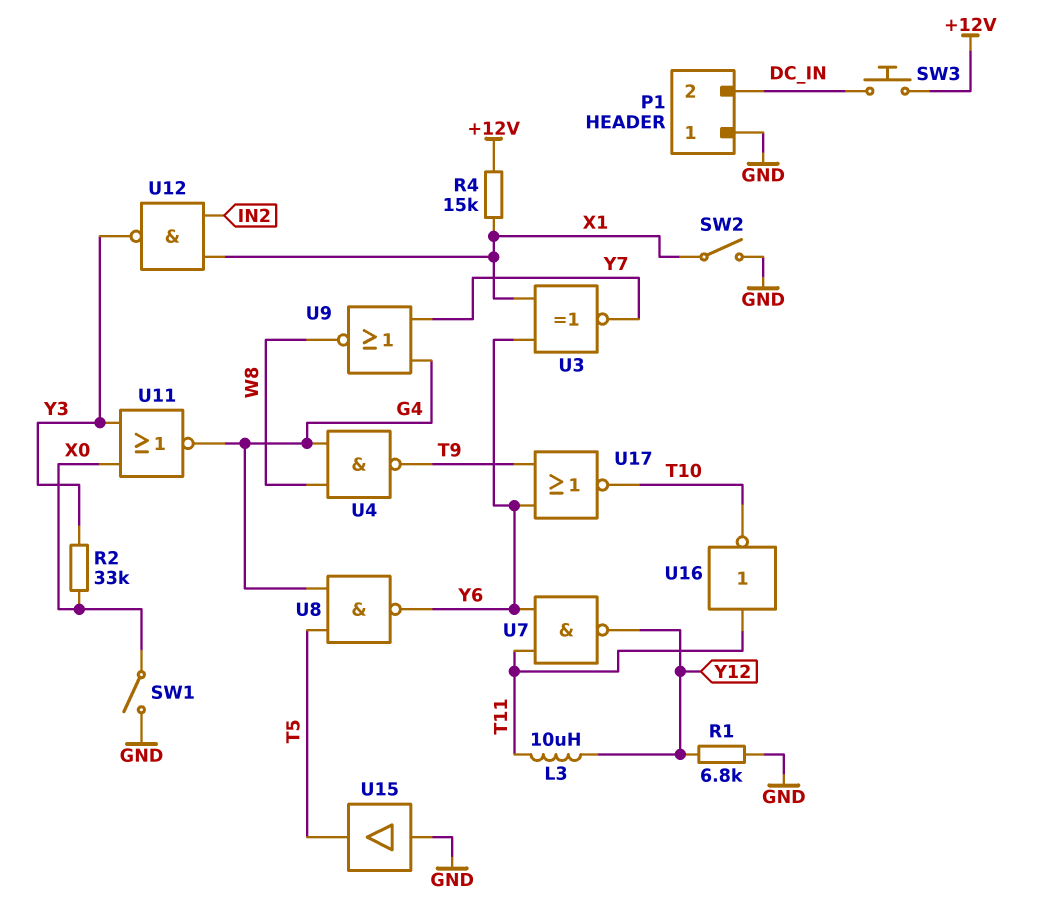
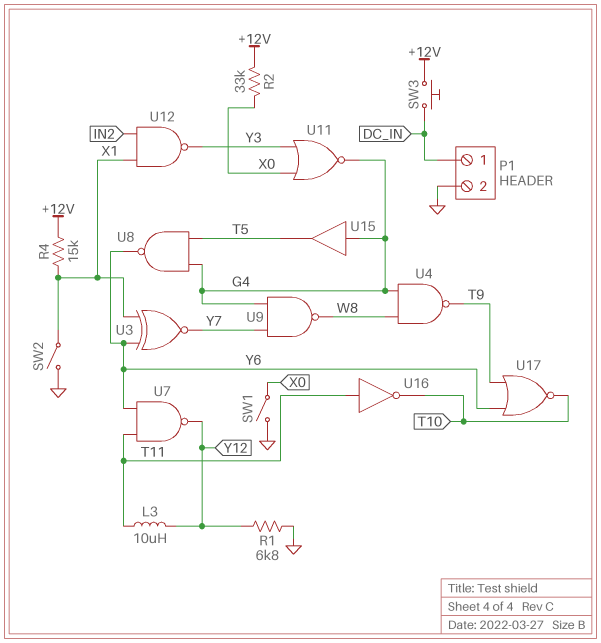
P1 pin 1: GND -> DC_IN
P1 pin 2: DC_IN -> GND
R2: 33k (X0, Y3) -> 33k (+12V, X0)
U9: NOR (in G4, in Y7, out W8) -> NAND (in G4, in Y7, out W8)
U15: buffer (in GND, out T5) -> buffer (in G4, out T5)

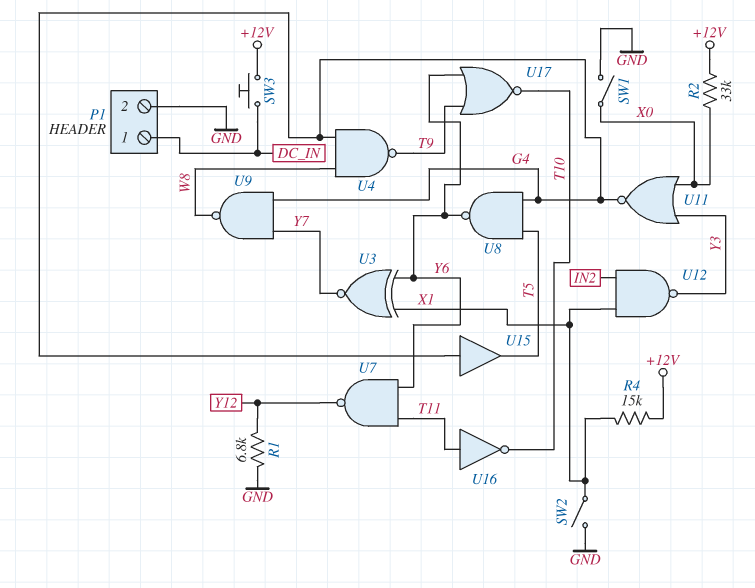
L3: 10uH (T11, Y12) -> none

